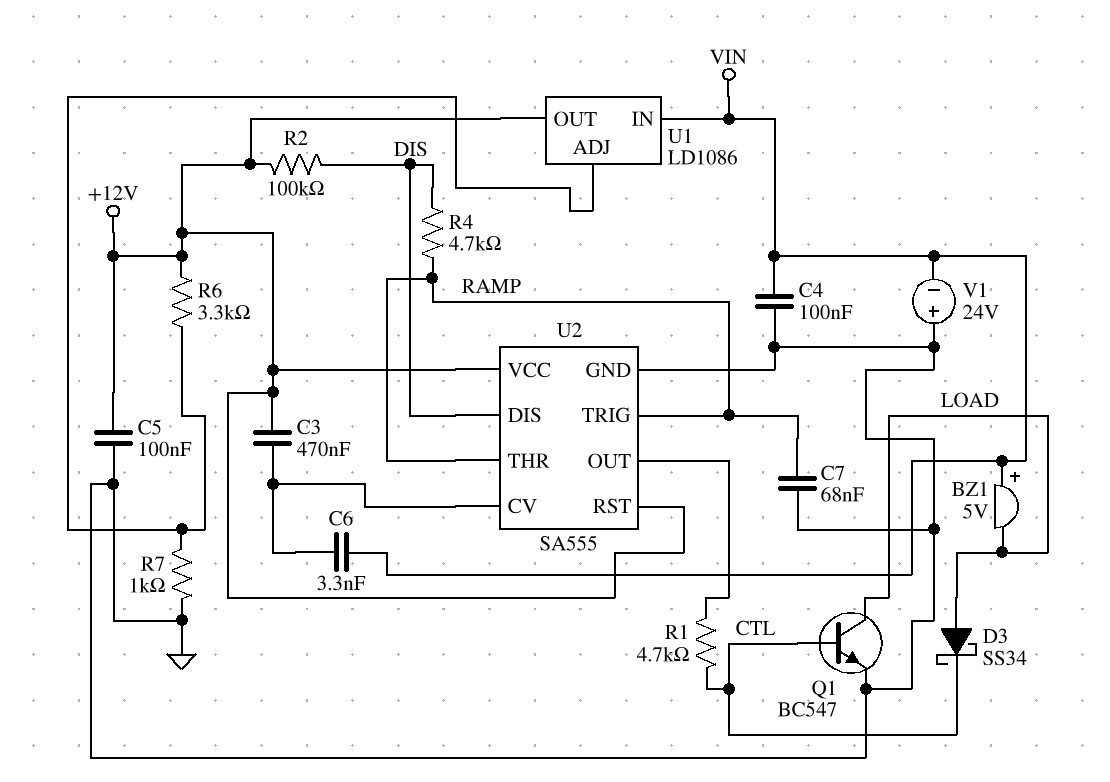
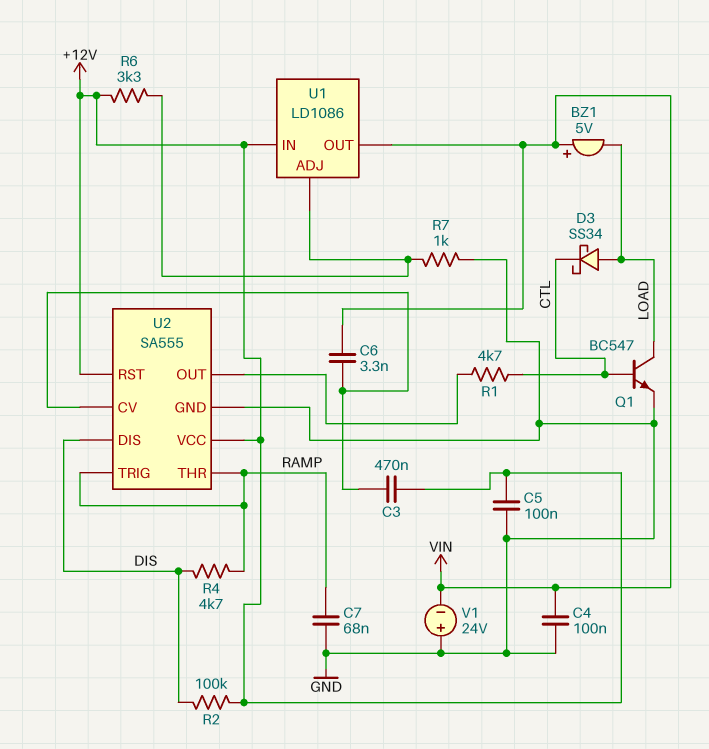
U1 pin IN: VIN -> +12V
U1 pin OUT: +12V -> VIN

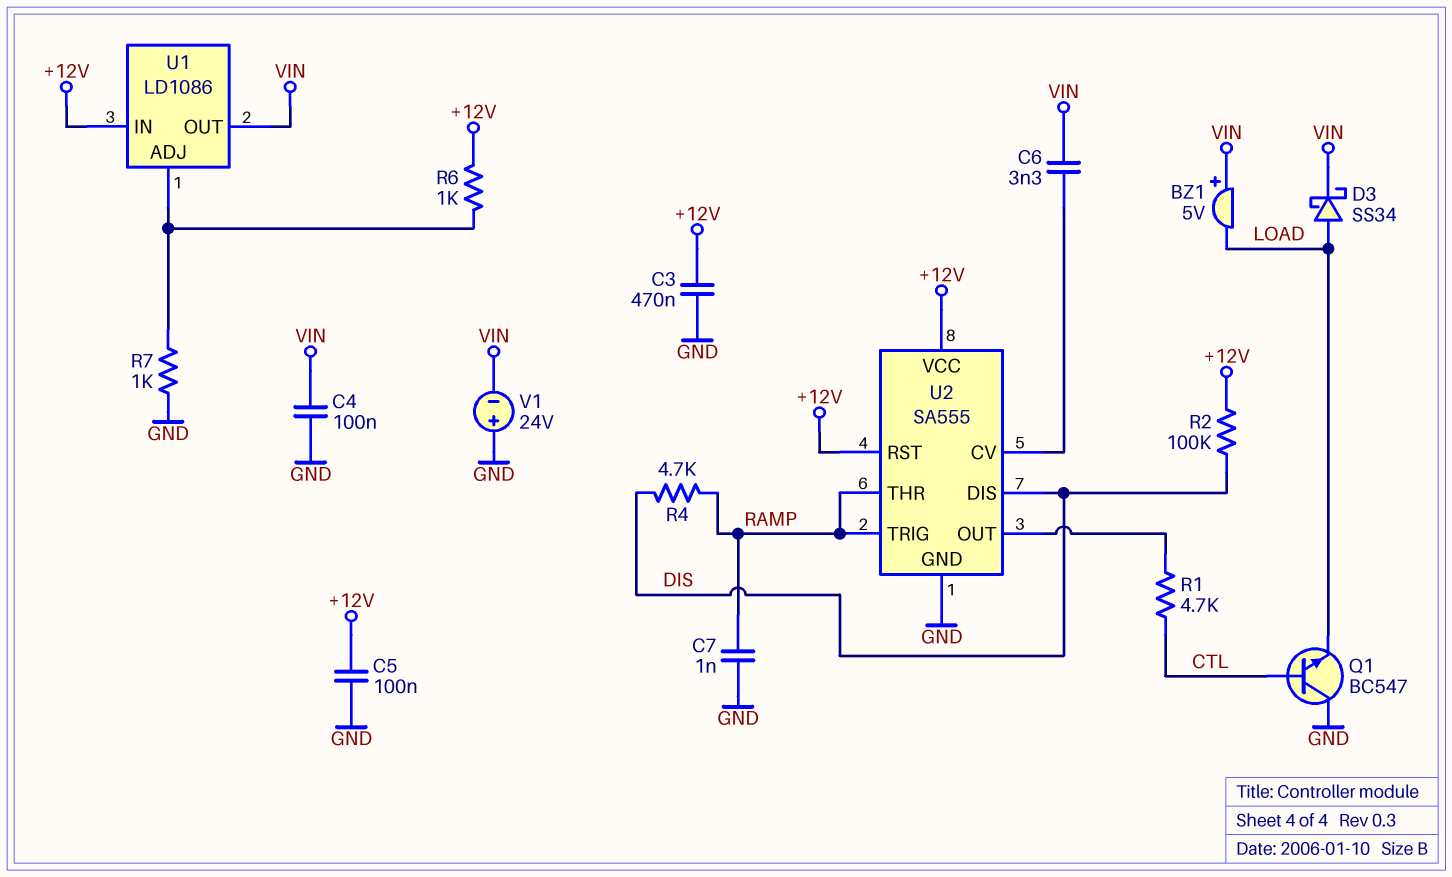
C3: 470nF (+12V, U2/CV) -> 470nF (+12V, GND)
C7: 68nF (GND, RAMP) -> 1nF (GND, RAMP)
D3: schottky SS34 (A LOAD, K CTL) -> schottky SS34 (A LOAD, K VIN)
Q1: NPN BC547 (B CTL, C LOAD, E GND) -> NPN BC547 (B CTL, C GND, E LOAD)
R6: 3.3k (+12V, U1/ADJ) -> 1k (+12V, U1/ADJ)

